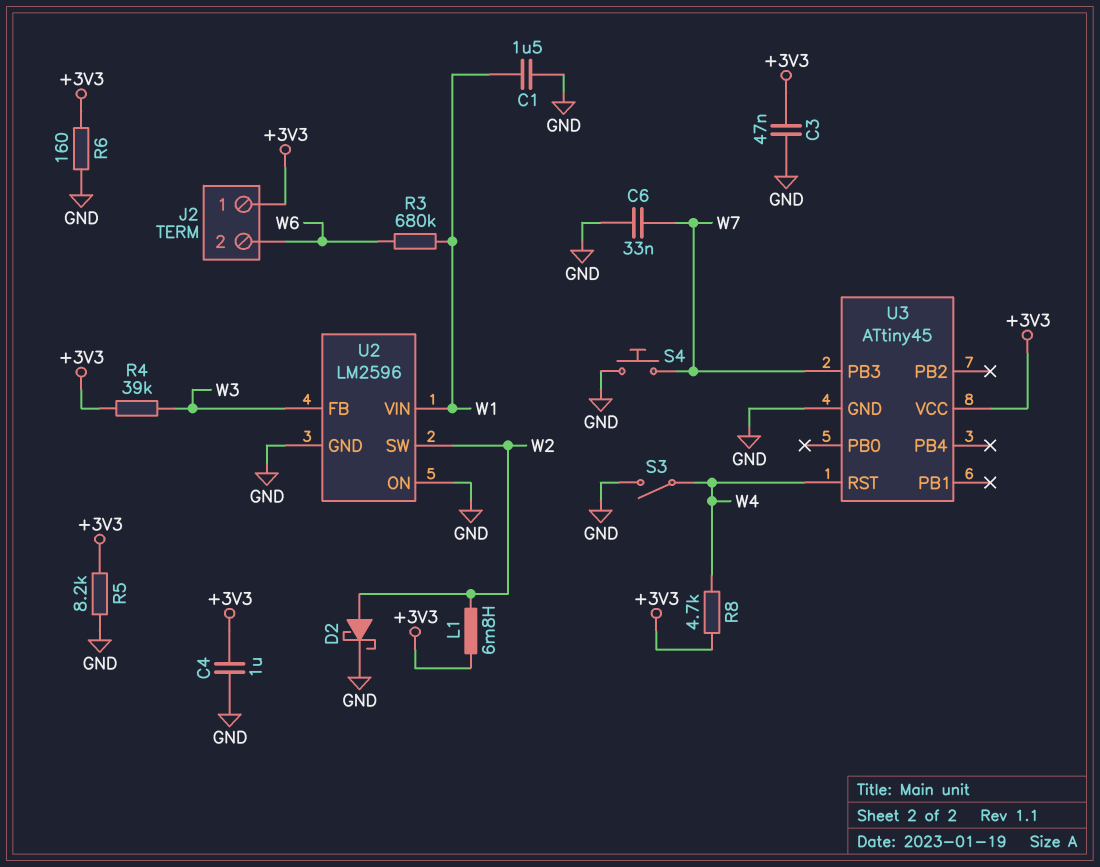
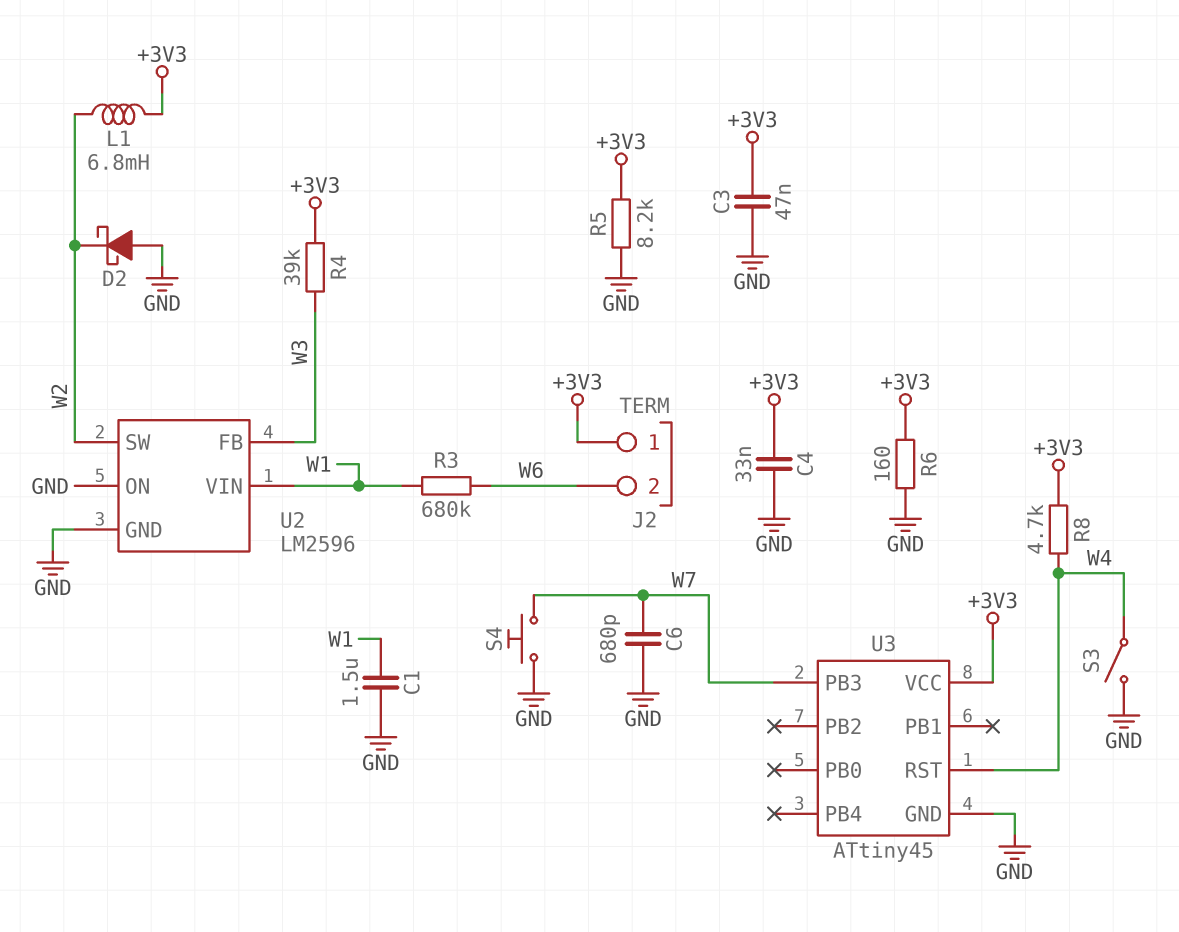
C4: 1uF (+3V3, GND) -> 33nF (+3V3, GND)
C6: 33nF (GND, W7) -> 680pF (GND, W7)
D2: schottky (A W2, K GND) -> schottky (A GND, K W2)

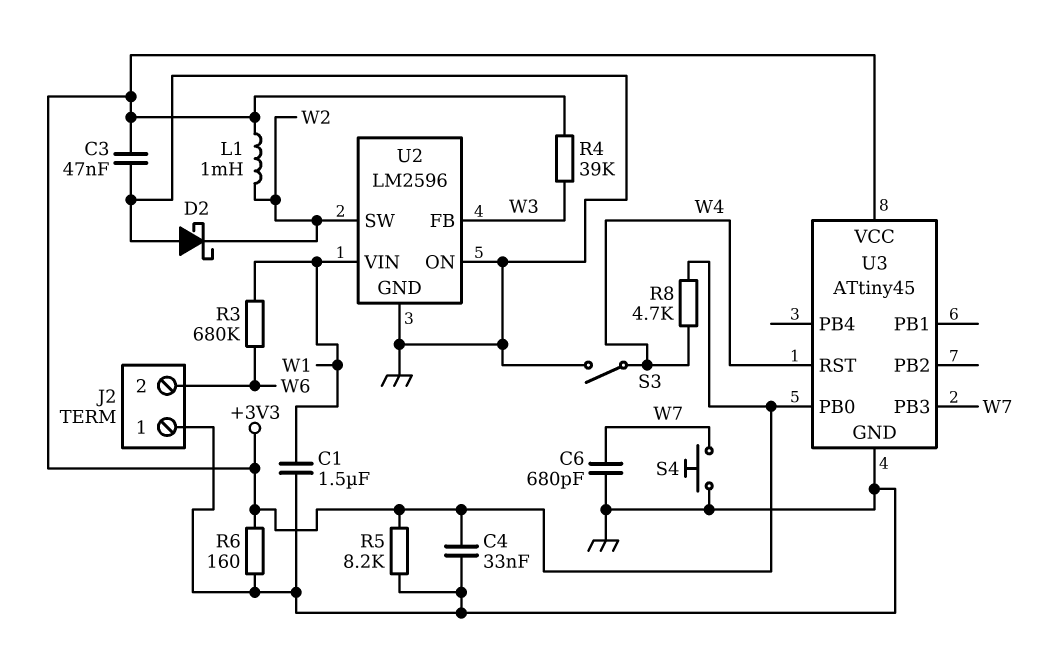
J2 pin 1: +3V3 -> GND
L1: 6.8mH (+3V3, W2) -> 1mH (+3V3, W2)
U3 pin PB0: none -> +3V3

